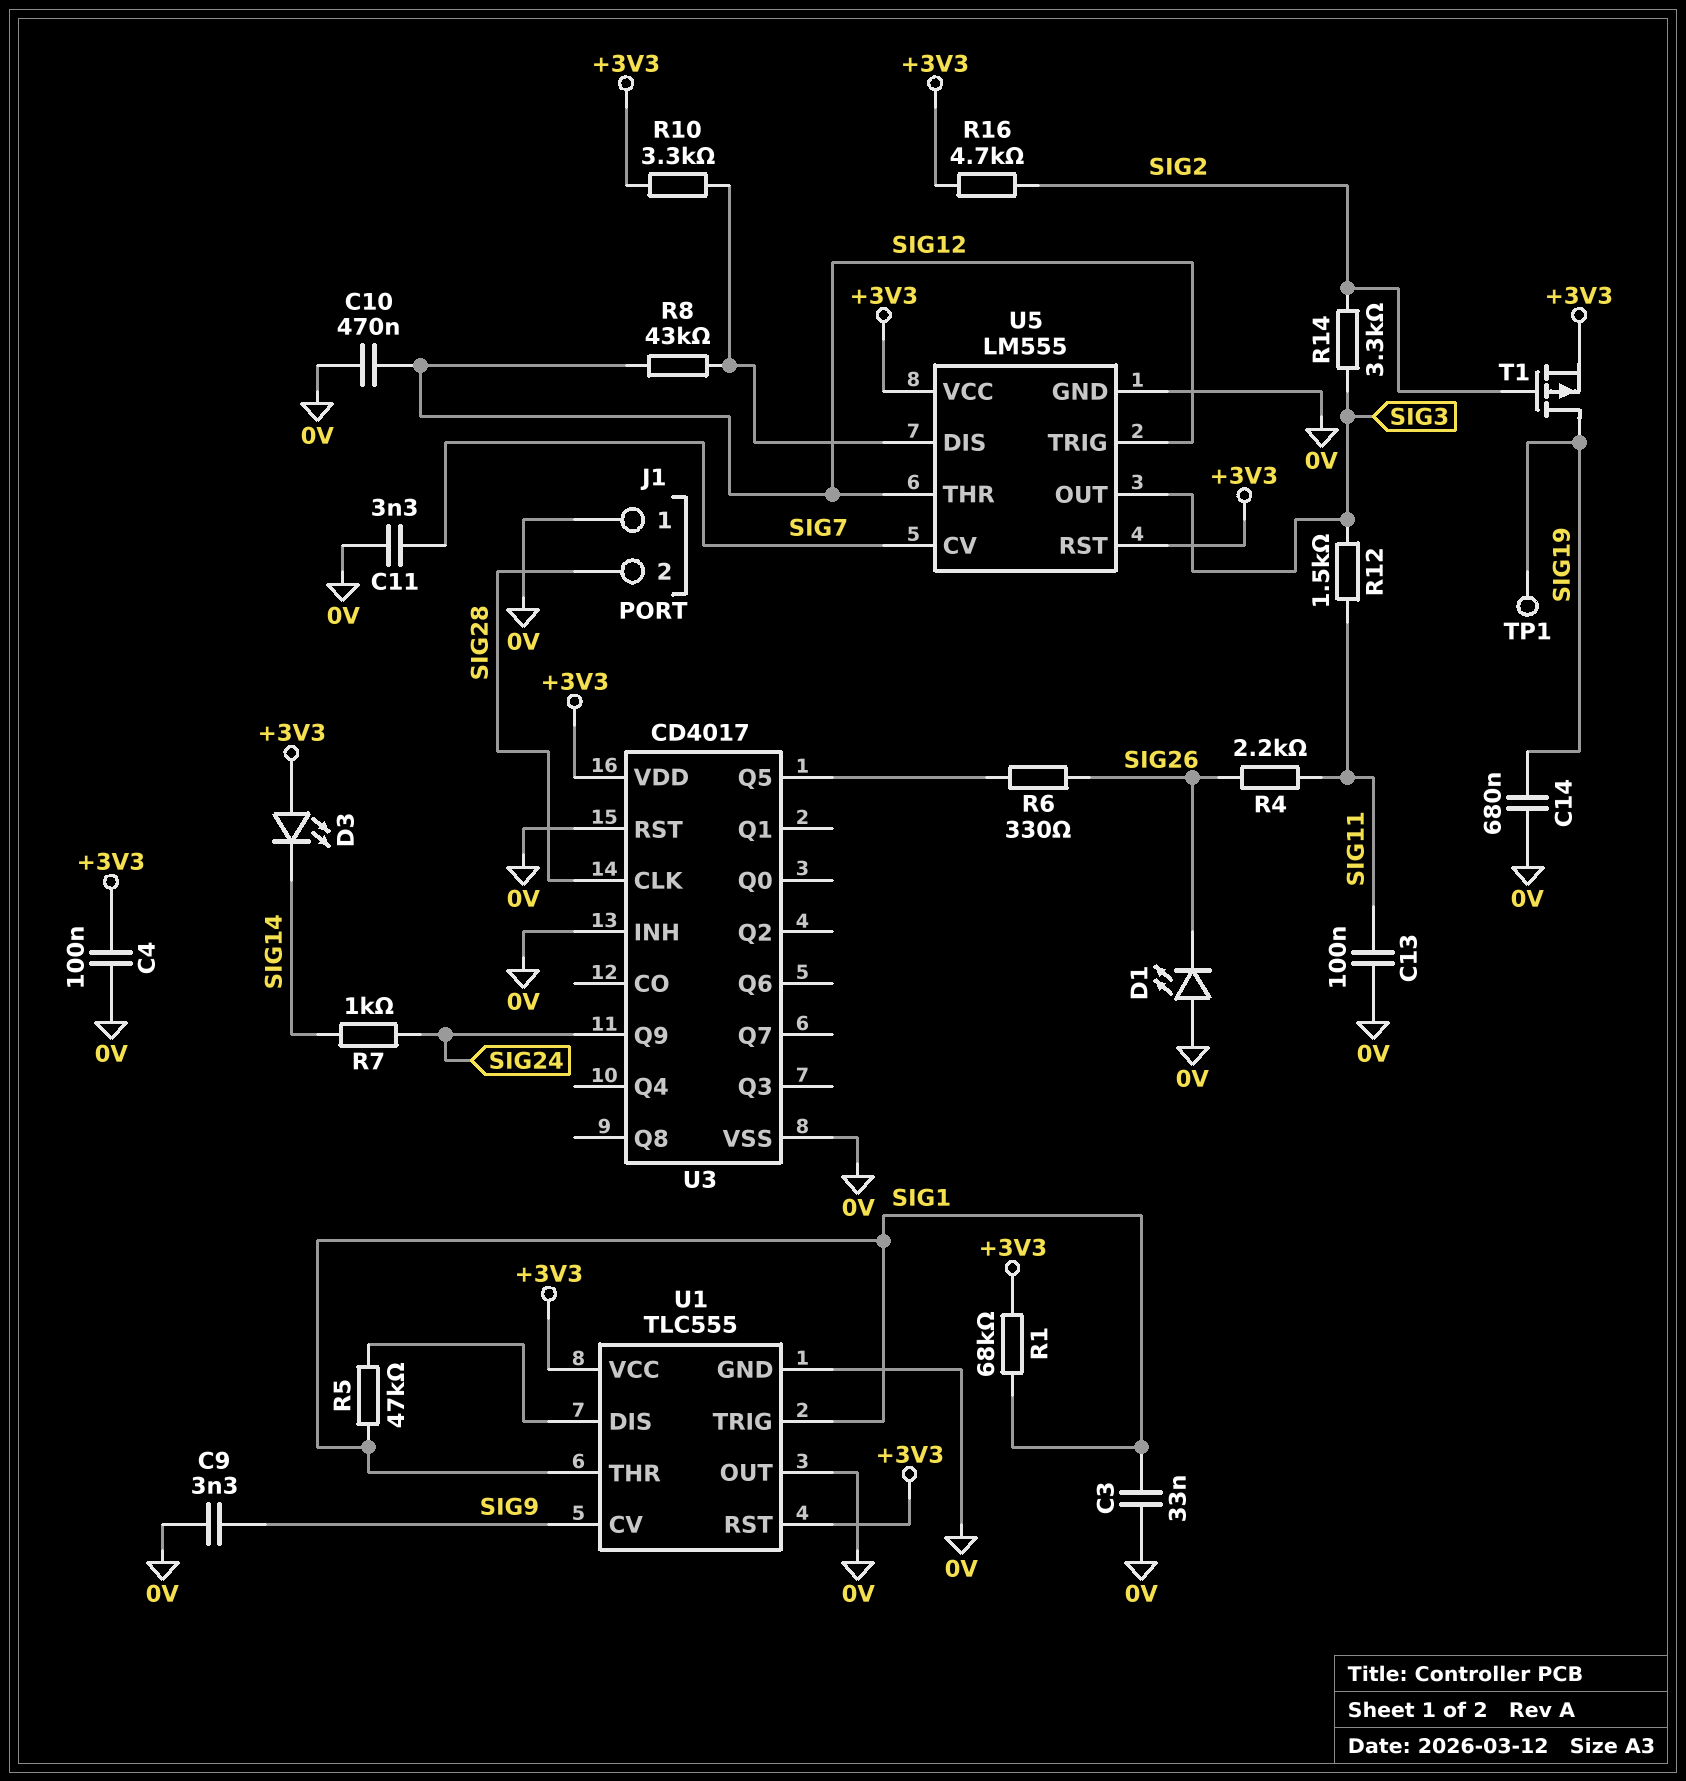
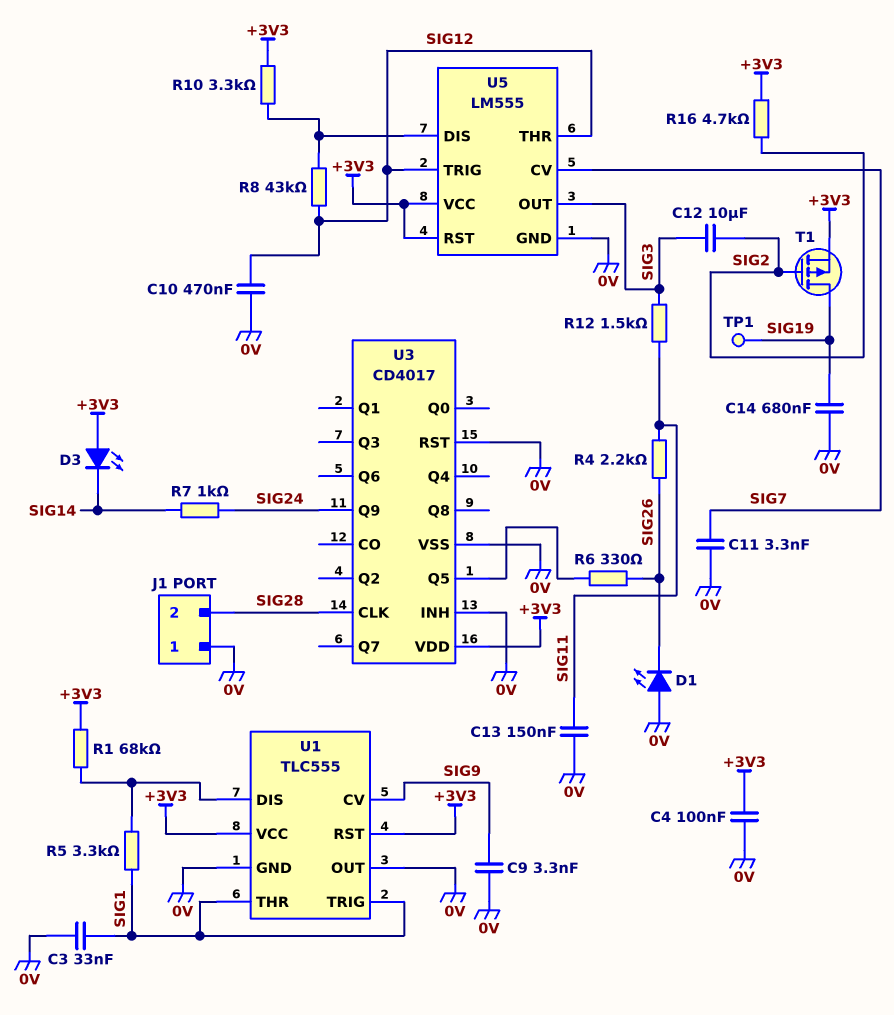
C12: none -> 10uF (SIG2, SIG3)
C13: 100nF (0V, SIG11) -> 150nF (0V, SIG11)
R1: 68k (+3V3, SIG1) -> 68k (+3V3, U1/DIS)
R5: 47k (SIG1, U1/DIS) -> 3.3k (SIG1, U1/DIS)
R14: 3.3k (SIG2, SIG3) -> none

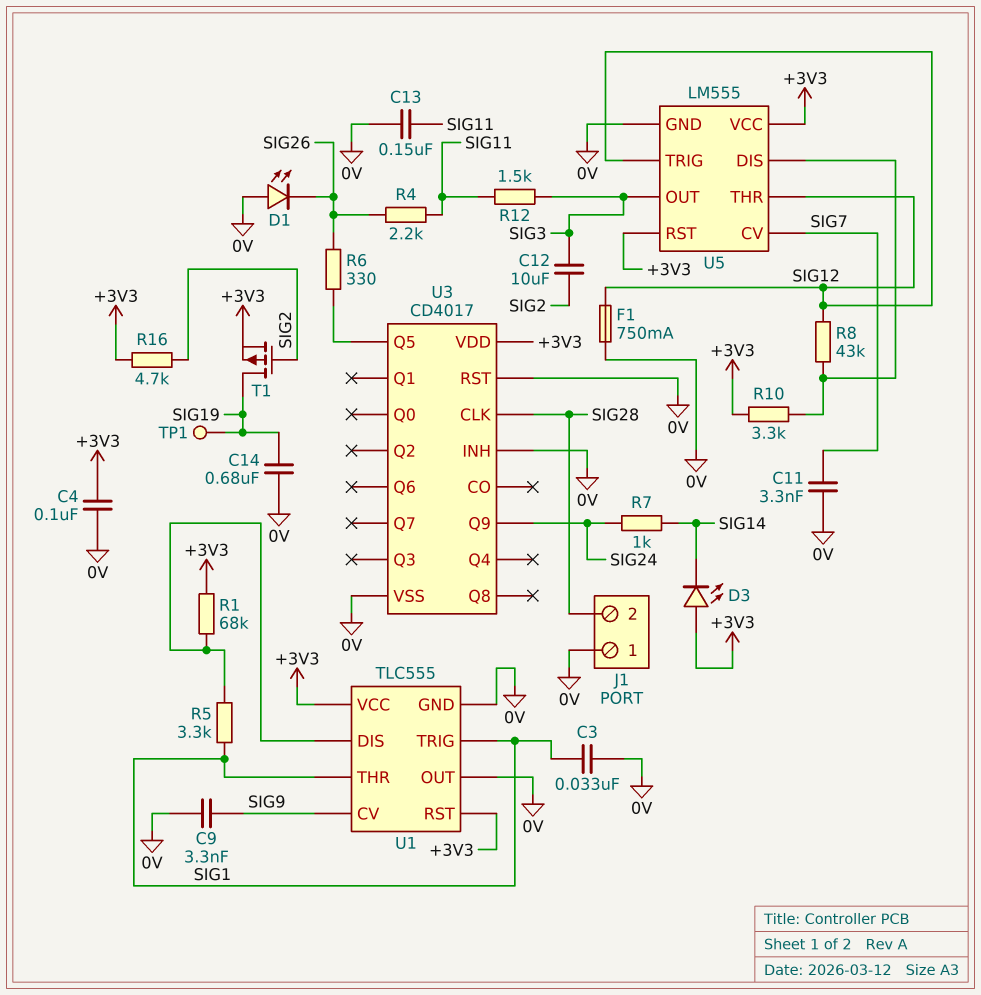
C10: 470nF (0V, SIG12) -> none
F1: none -> 750mA (0V, SIG12)

